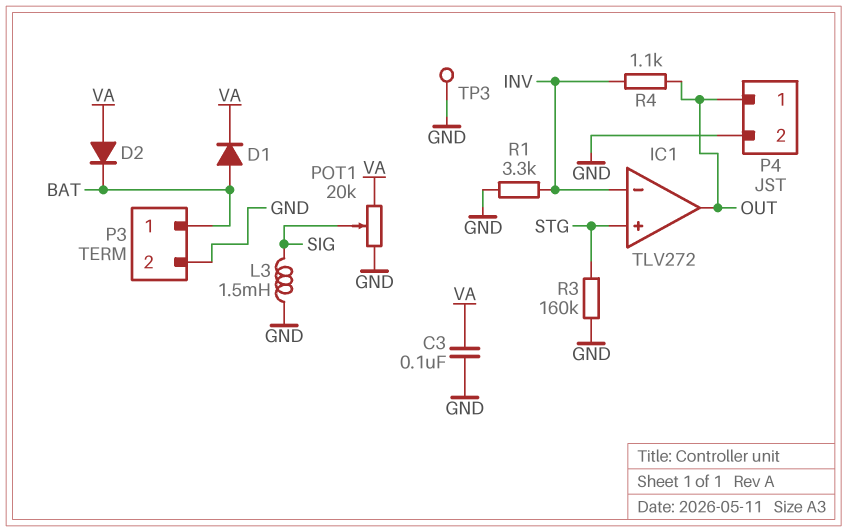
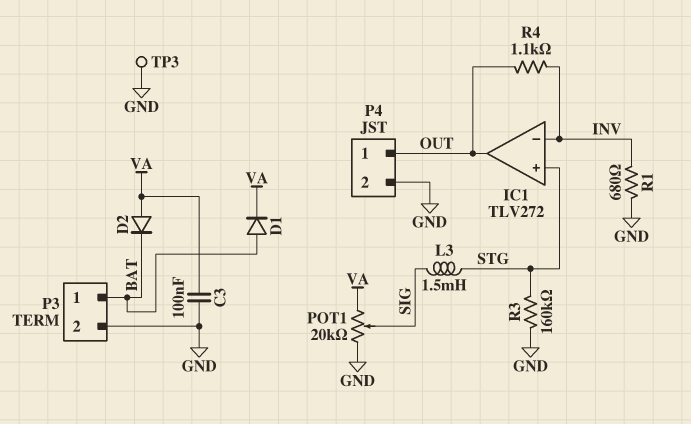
L3: 1.5mH (GND, SIG) -> 1.5mH (SIG, STG)
R1: 3.3k (GND, INV) -> 680 (GND, INV)

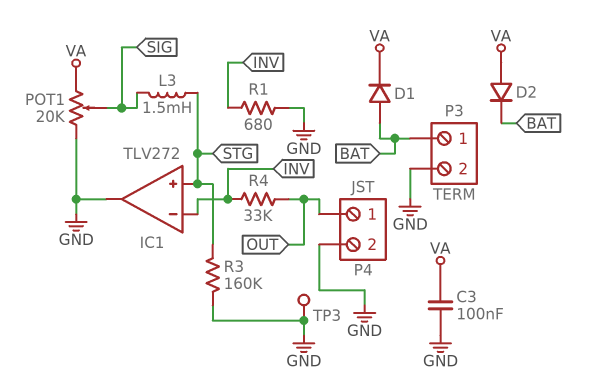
IC1 pin out: OUT -> GND
R4: 1.1k (INV, OUT) -> 33k (INV, OUT)

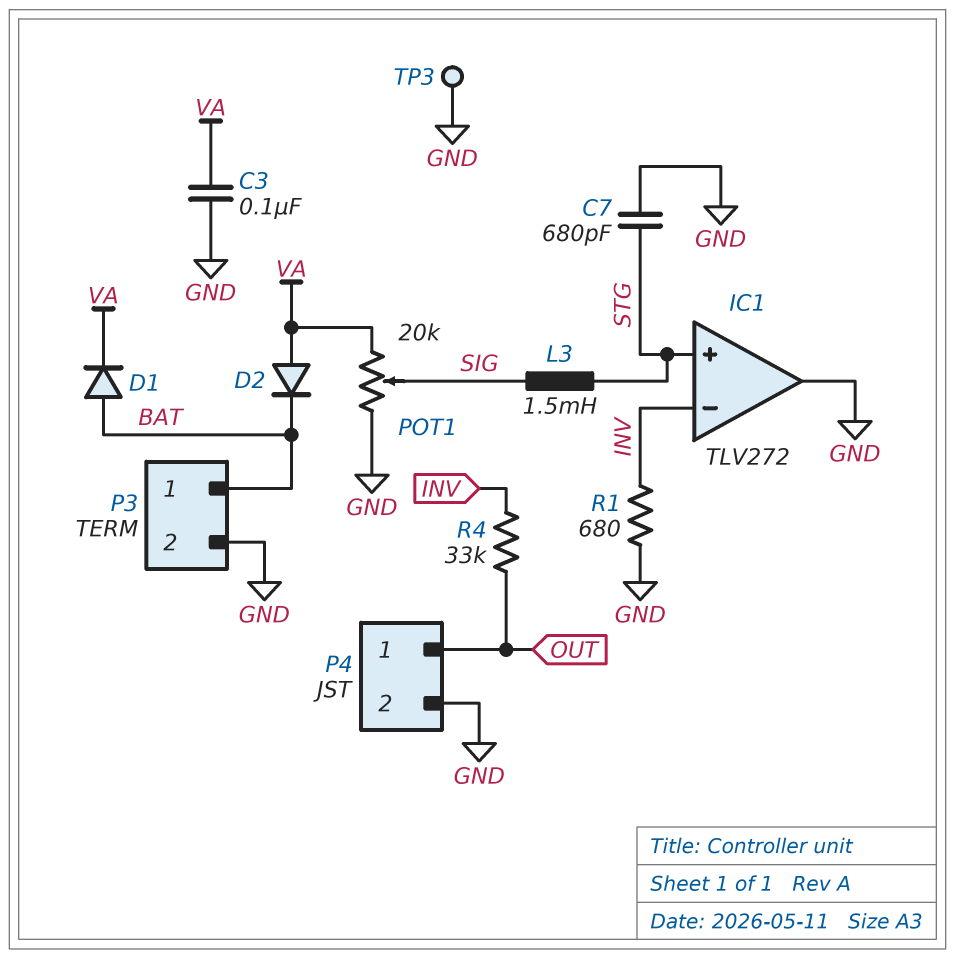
C7: none -> 680pF (GND, STG)
R3: 160k (GND, STG) -> none

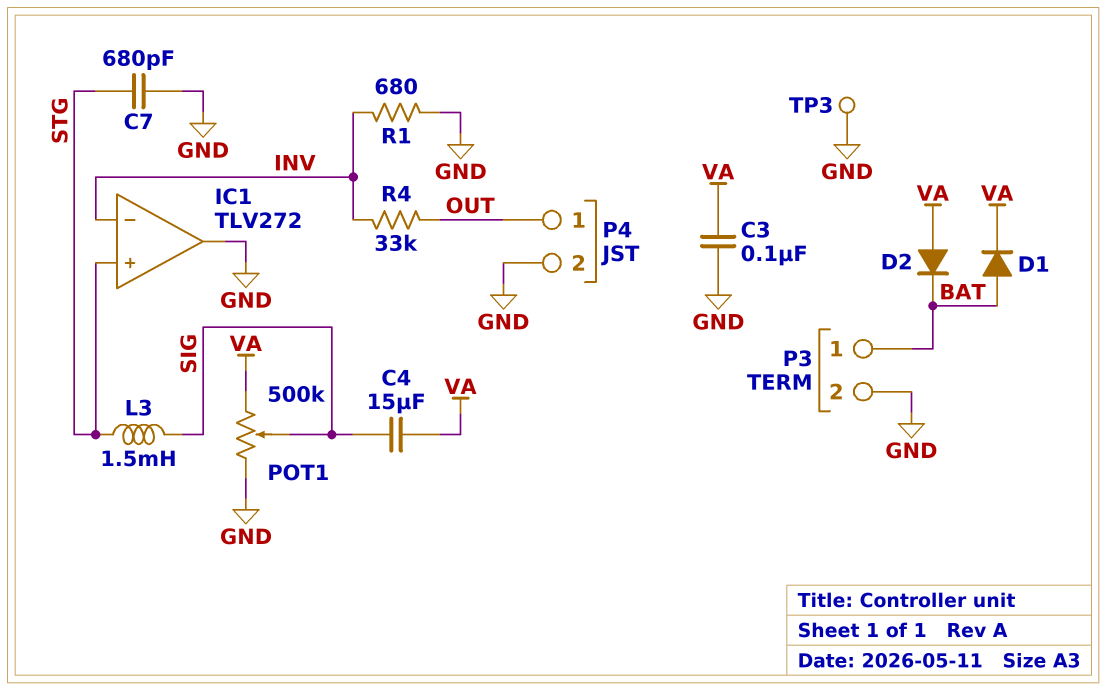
C4: none -> 15uF (SIG, VA)
POT1: 20k (GND, VA, wiper SIG) -> 500k (GND, VA, wiper SIG)

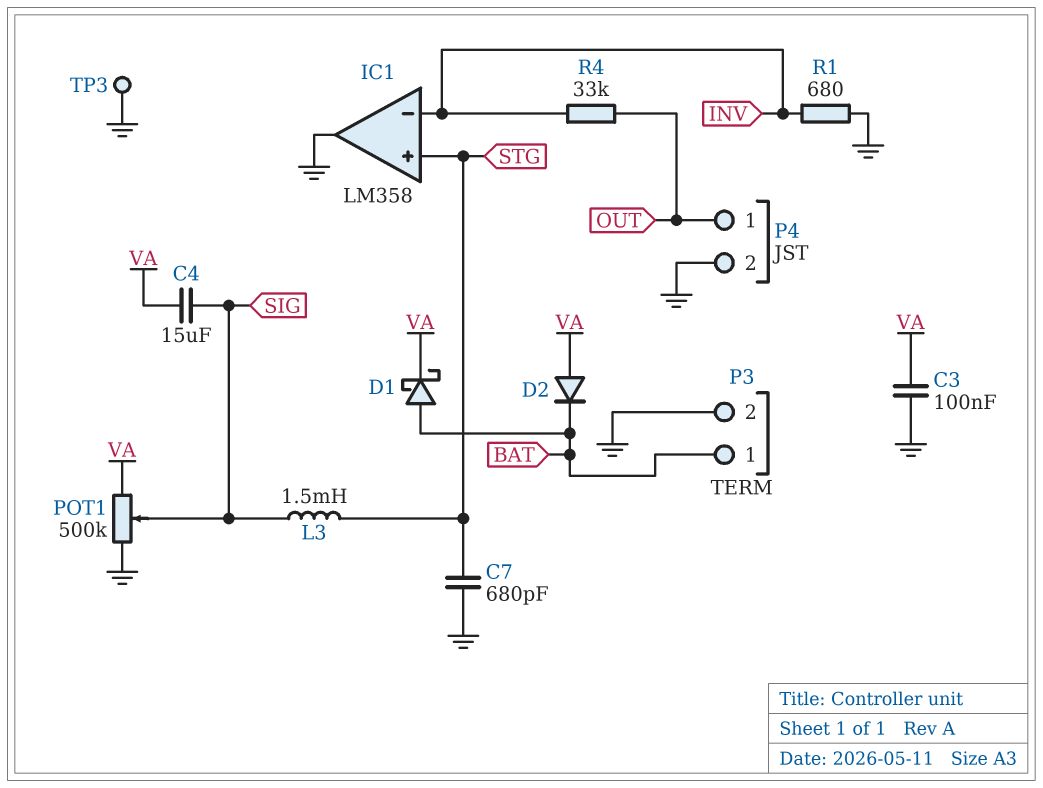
D1: diode (A BAT, K VA) -> schottky (A BAT, K VA)
IC1: TLV272 -> LM358

